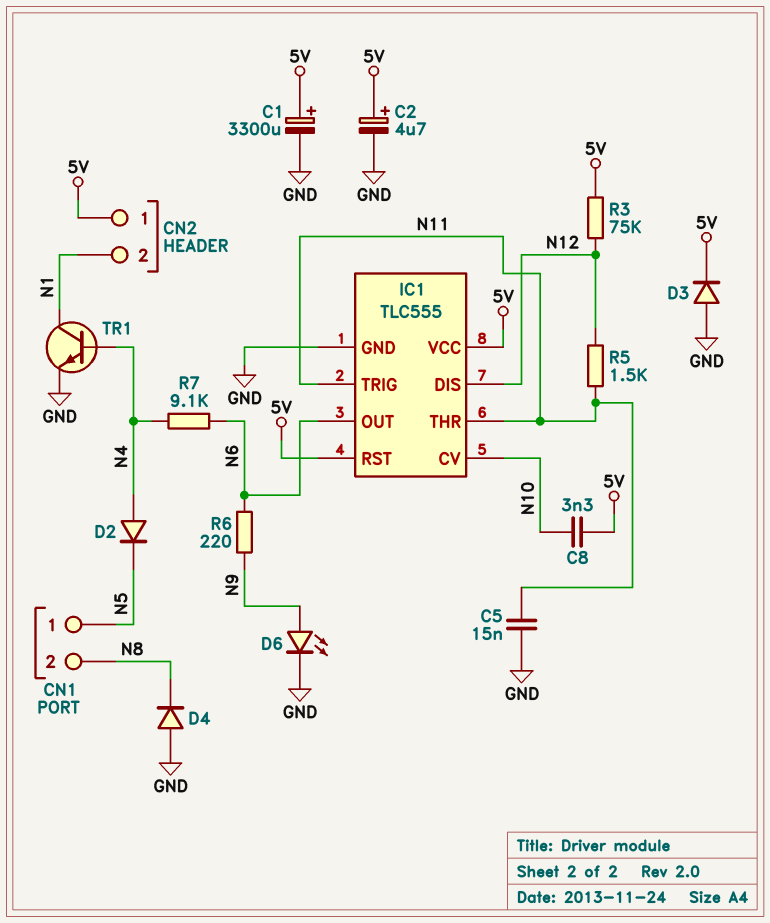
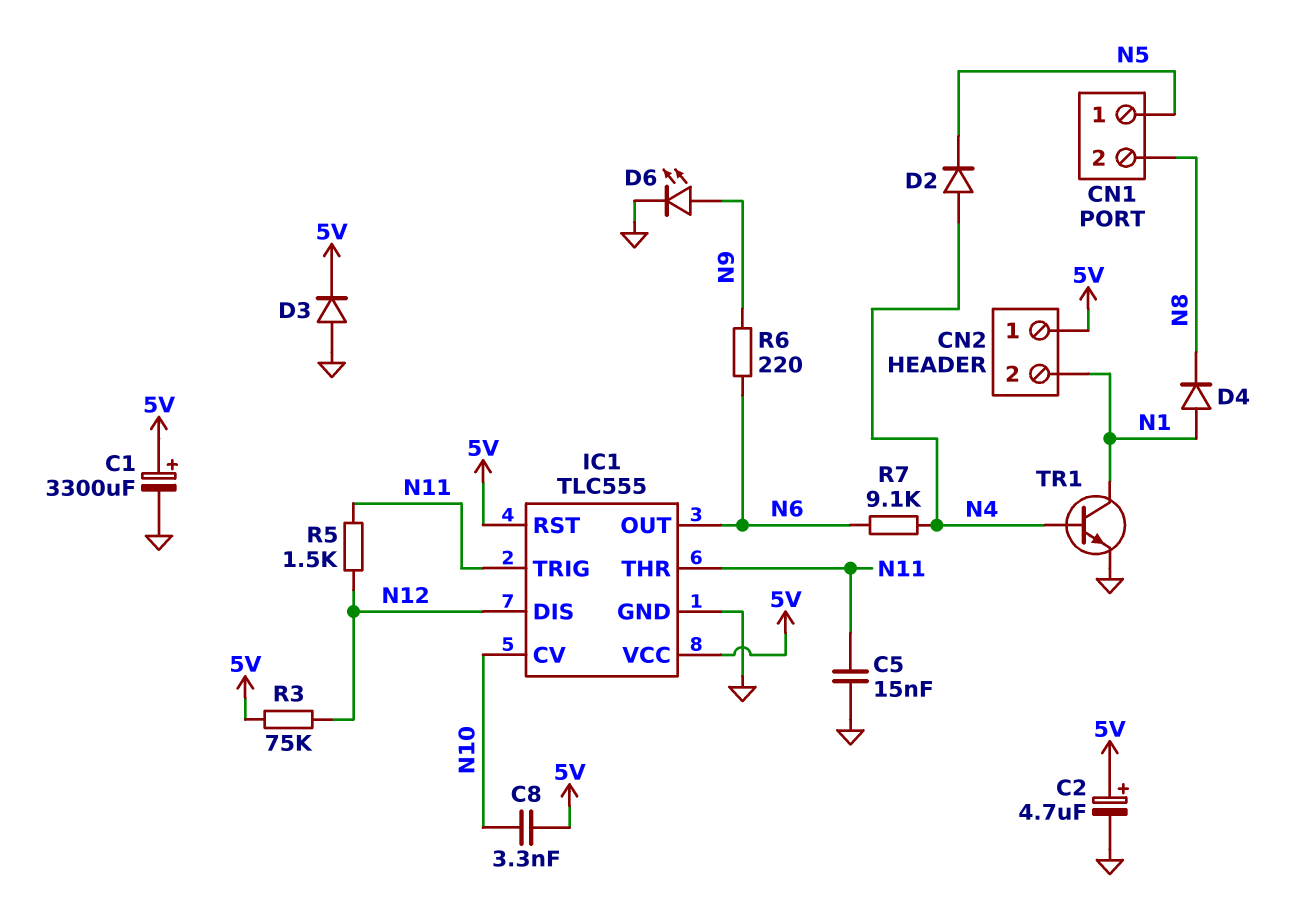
D4: diode (A GND, K N8) -> diode (A N1, K N8)

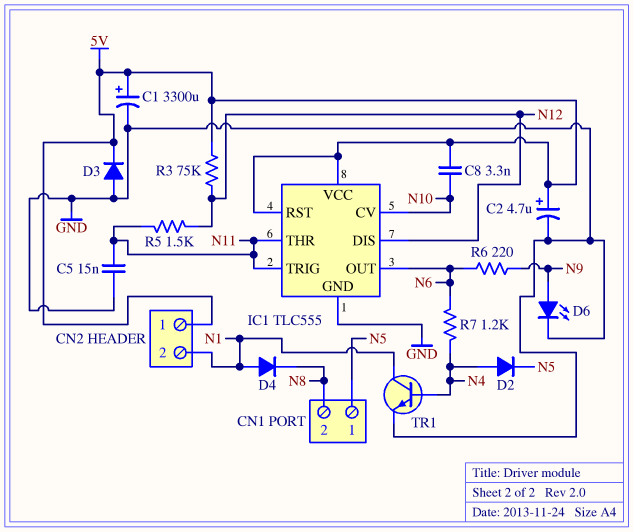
R7: 9.1k (N4, N6) -> 1.2k (N4, N6)

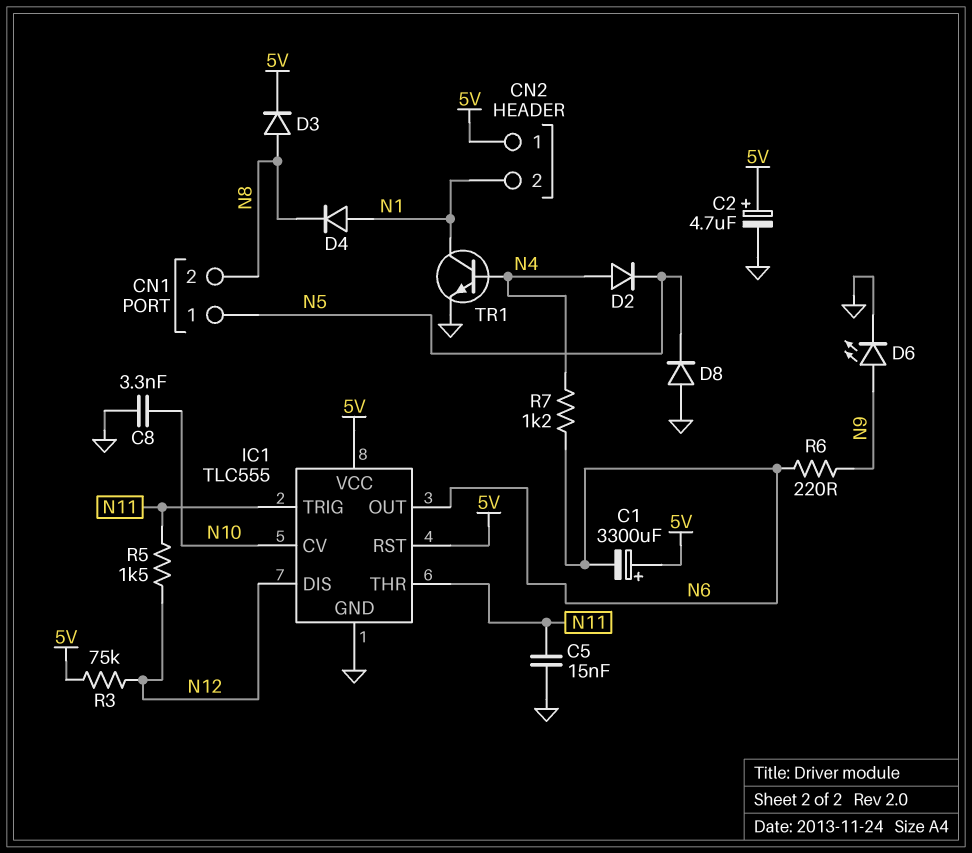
C1: 3300uF (plus 5V, minus GND) -> 3300uF (plus 5V, minus N6)
C8: 3.3nF (5V, N10) -> 3.3nF (GND, N10)
D3: diode (A GND, K 5V) -> diode (A N8, K 5V)
D8: none -> diode (A GND, K N5)

